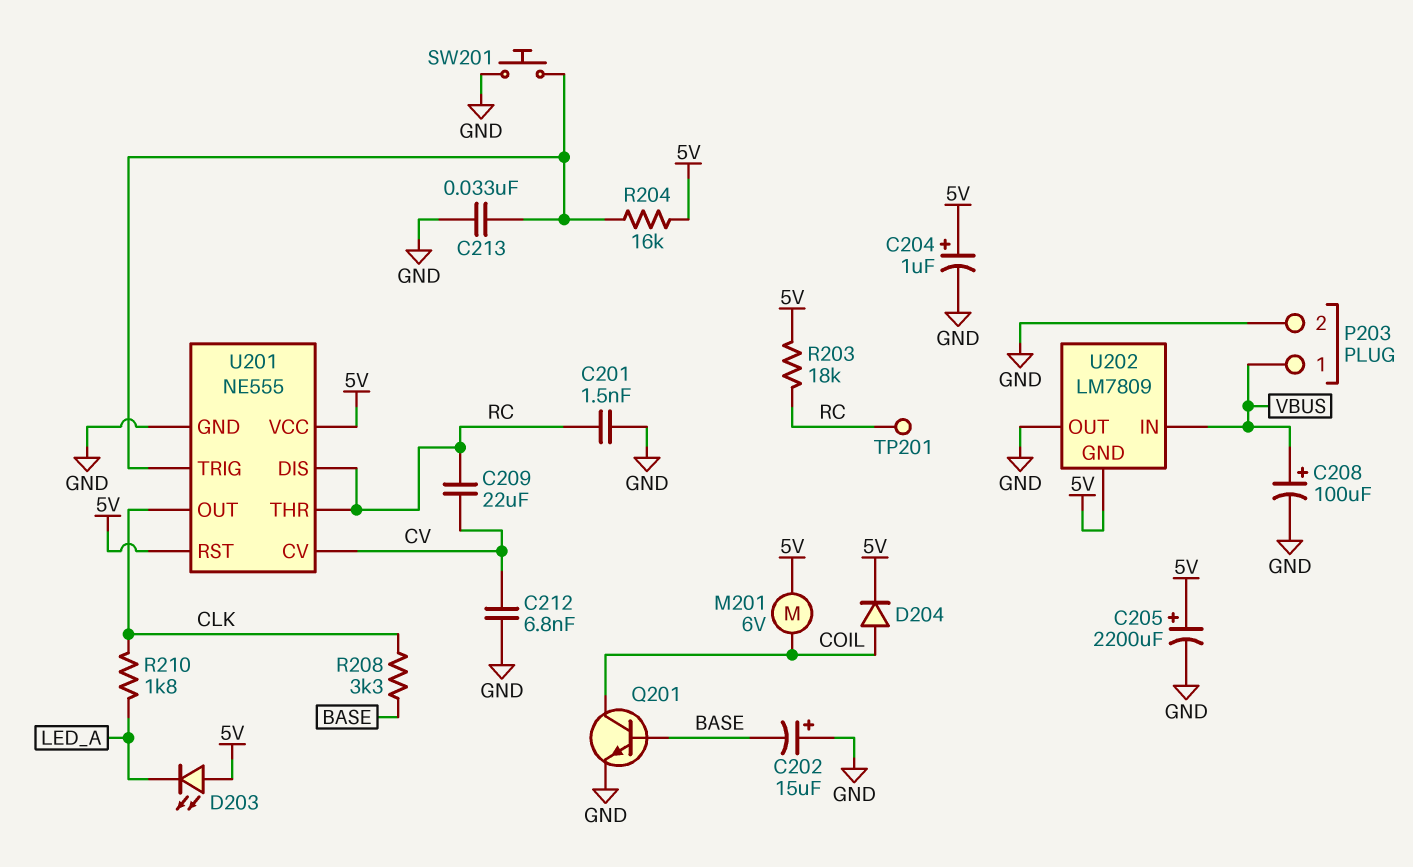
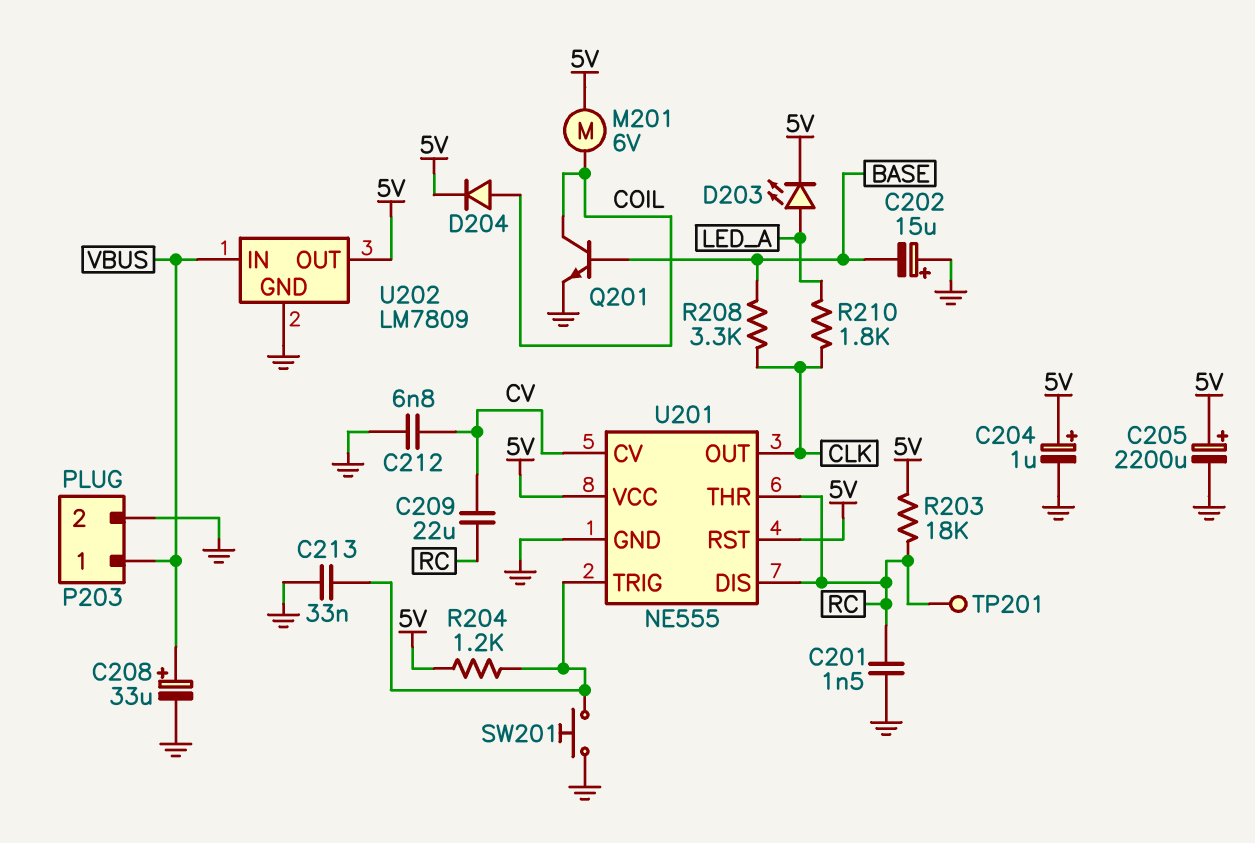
C208: 100uF (plus VBUS, minus GND) -> 33uF (plus VBUS, minus GND)
D203: LED (A 5V, K LED_A) -> LED (A LED_A, K 5V)
R204: 16k (5V, U201/TRIG) -> 1.2k (5V, U201/TRIG)
U202 pin GND: 5V -> GND
U202 pin OUT: GND -> 5V

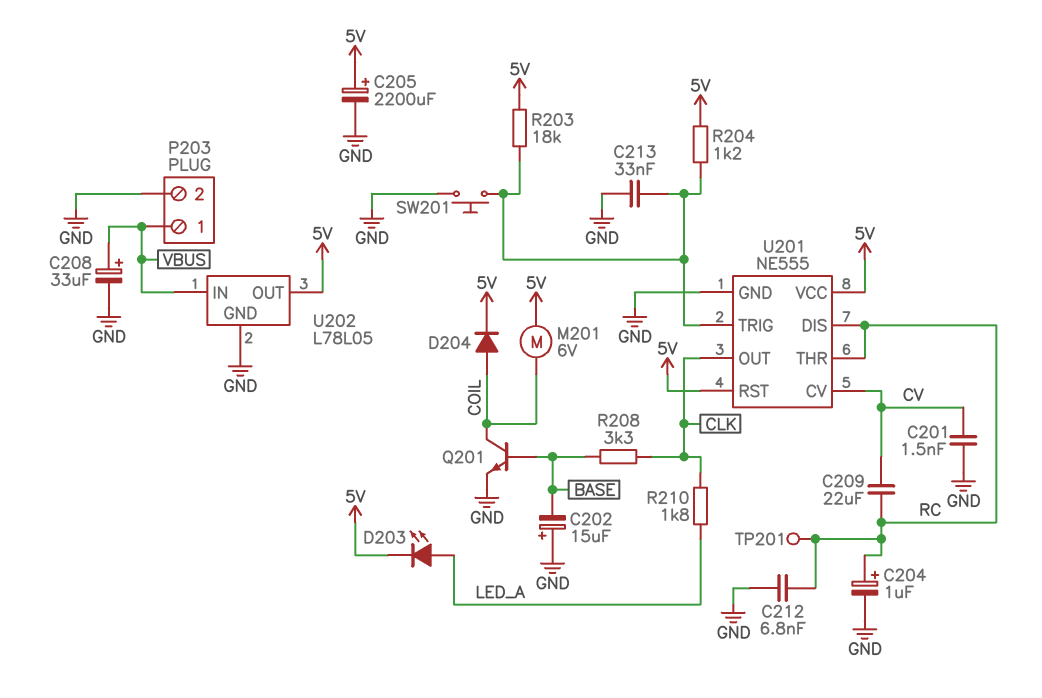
C201: 1.5nF (GND, RC) -> 1.5nF (CV, GND)
C204: 1uF (plus 5V, minus GND) -> 1uF (plus RC, minus GND)
C212: 6.8nF (CV, GND) -> 6.8nF (GND, RC)
R203: 18k (5V, RC) -> 18k (5V, U201/TRIG)
U202: LM7809 -> L78L05

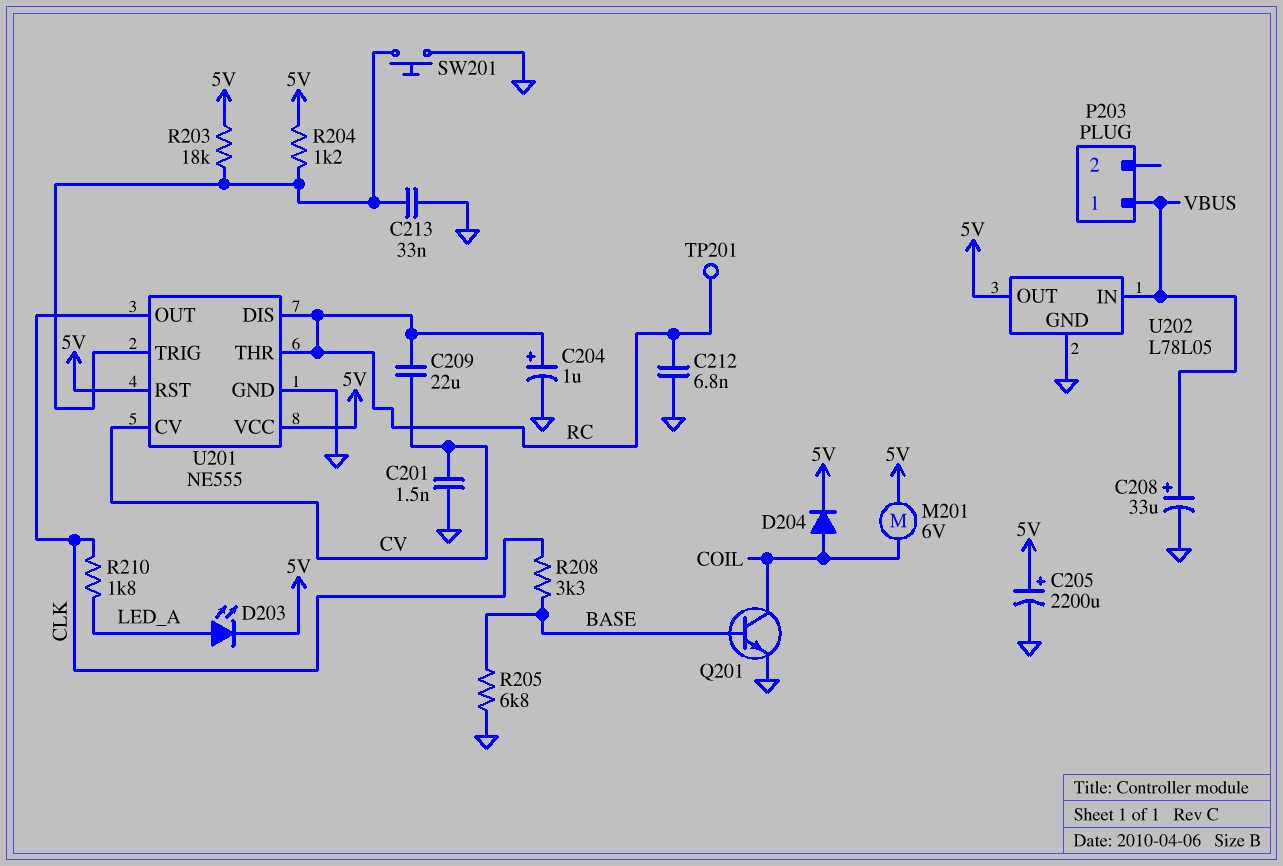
C202: 15uF (plus GND, minus BASE) -> none
P203 pin 2: GND -> none
R205: none -> 6.8k (BASE, GND)

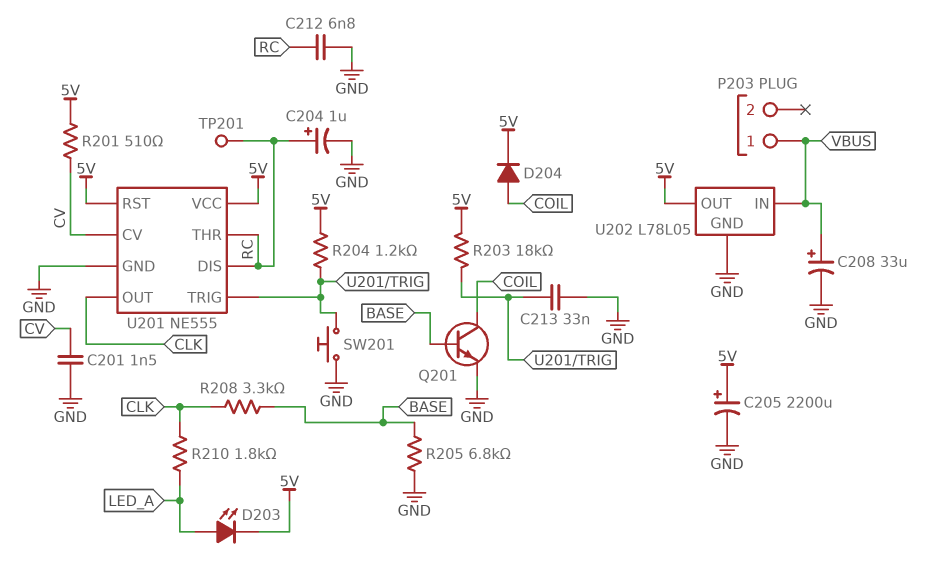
C209: 22uF (CV, RC) -> none
M201: motor 6V (5V, COIL) -> none
R201: none -> 510 (5V, CV)

